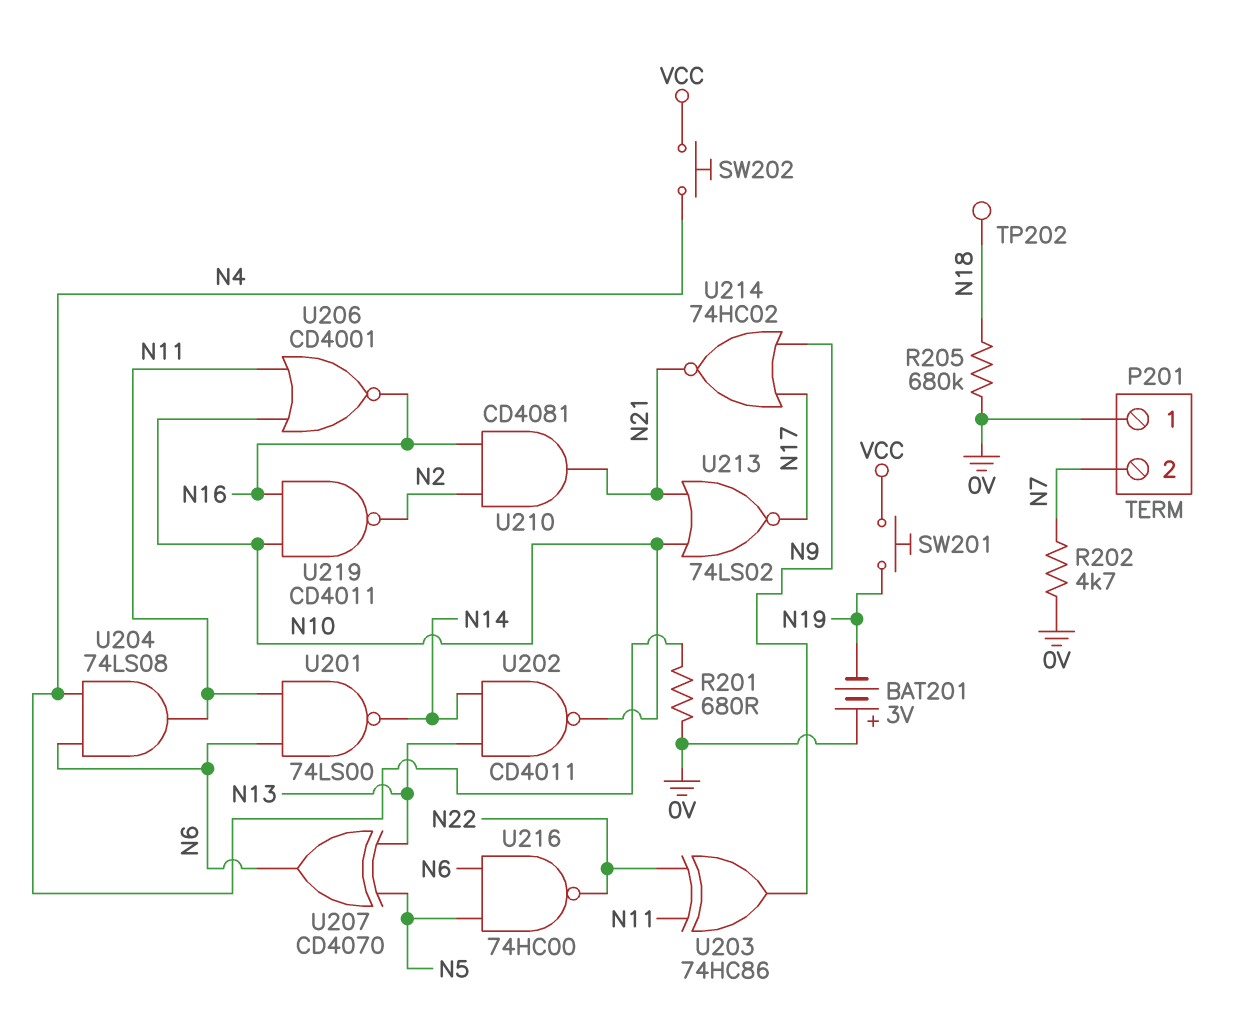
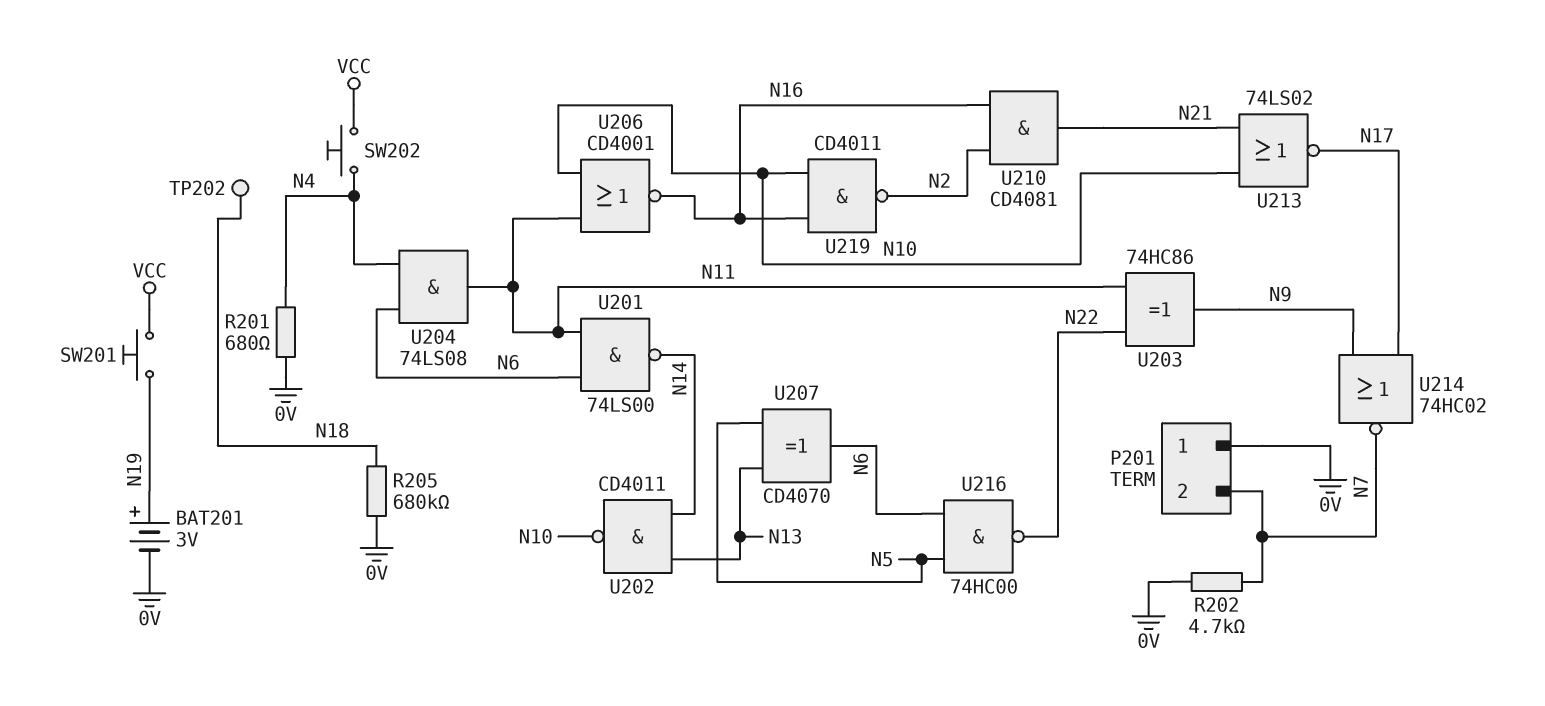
BAT201: 3V (plus 0V, minus N19) -> 3V (plus N19, minus 0V)
U214: NOR 74HC02 (in N9, in N17, out N21) -> NOR 74HC02 (in N9, in N17, out N7)

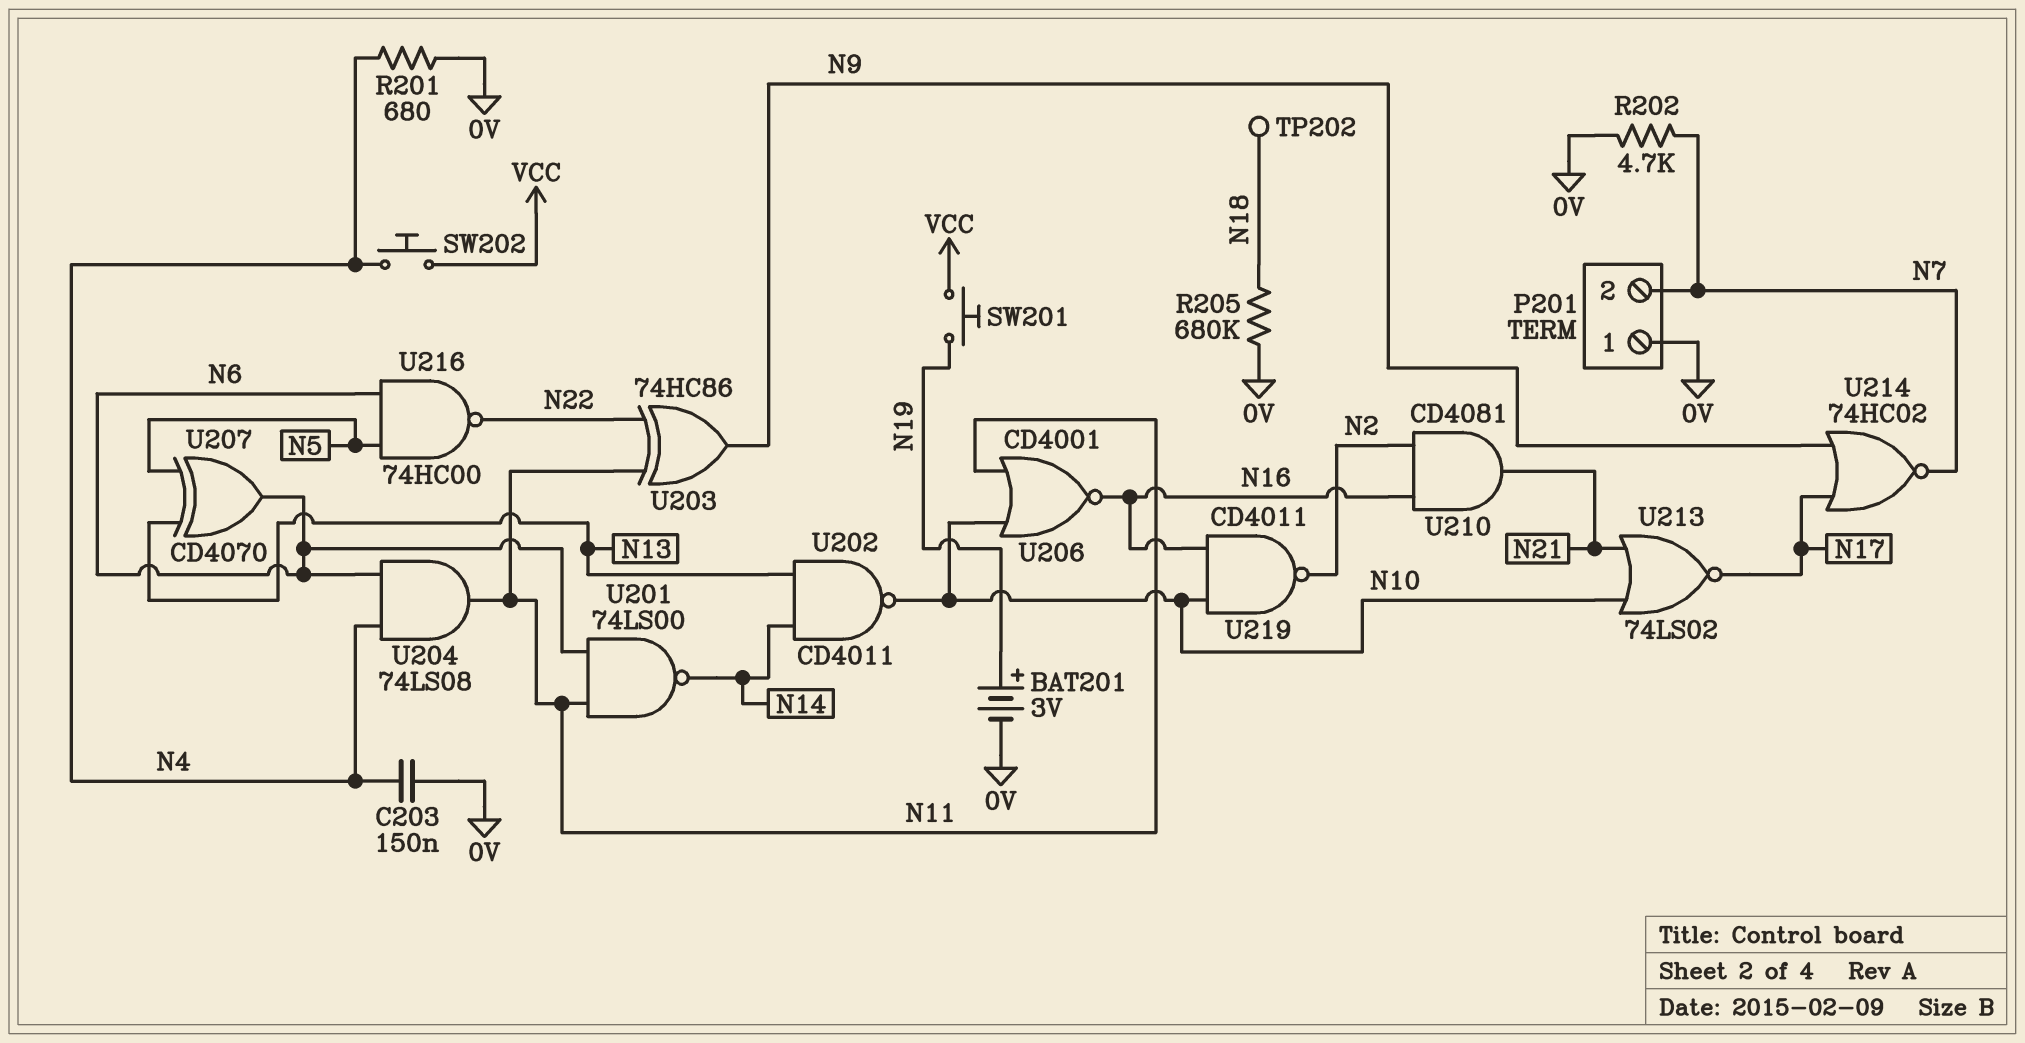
C203: none -> 150nF (0V, N4)

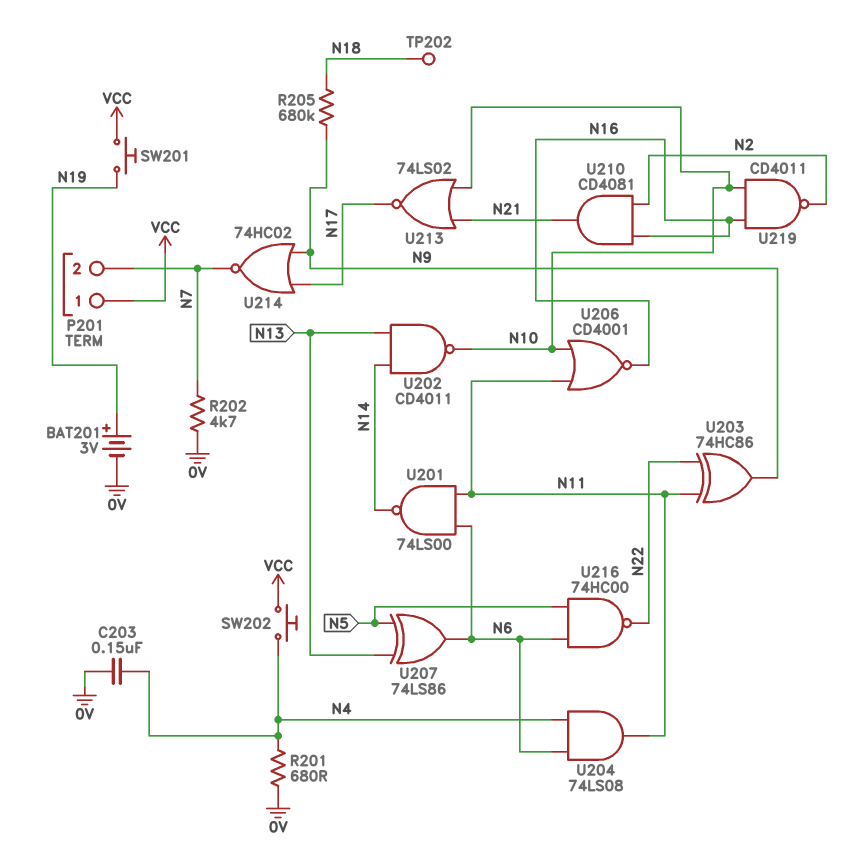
P201 pin 1: 0V -> VCC
R205: 680k (0V, N18) -> 680k (N9, N18)
U207: XOR CD4070 (in N5, in N13, out N6) -> XOR 74LS86 (in N5, in N13, out N6)

